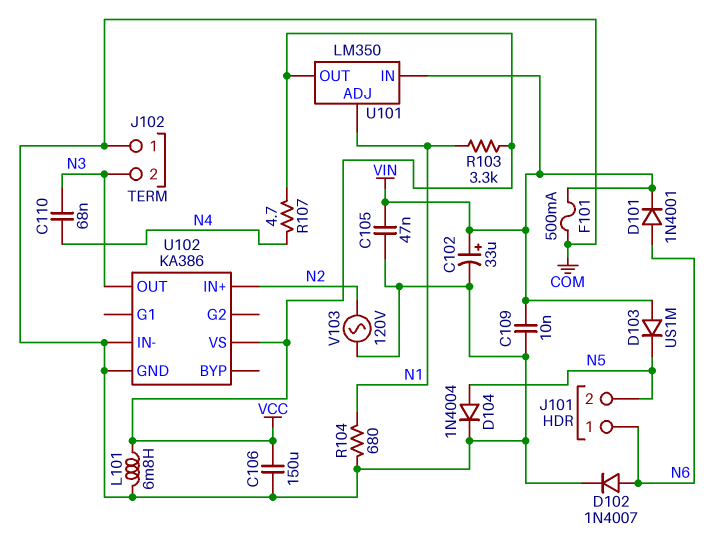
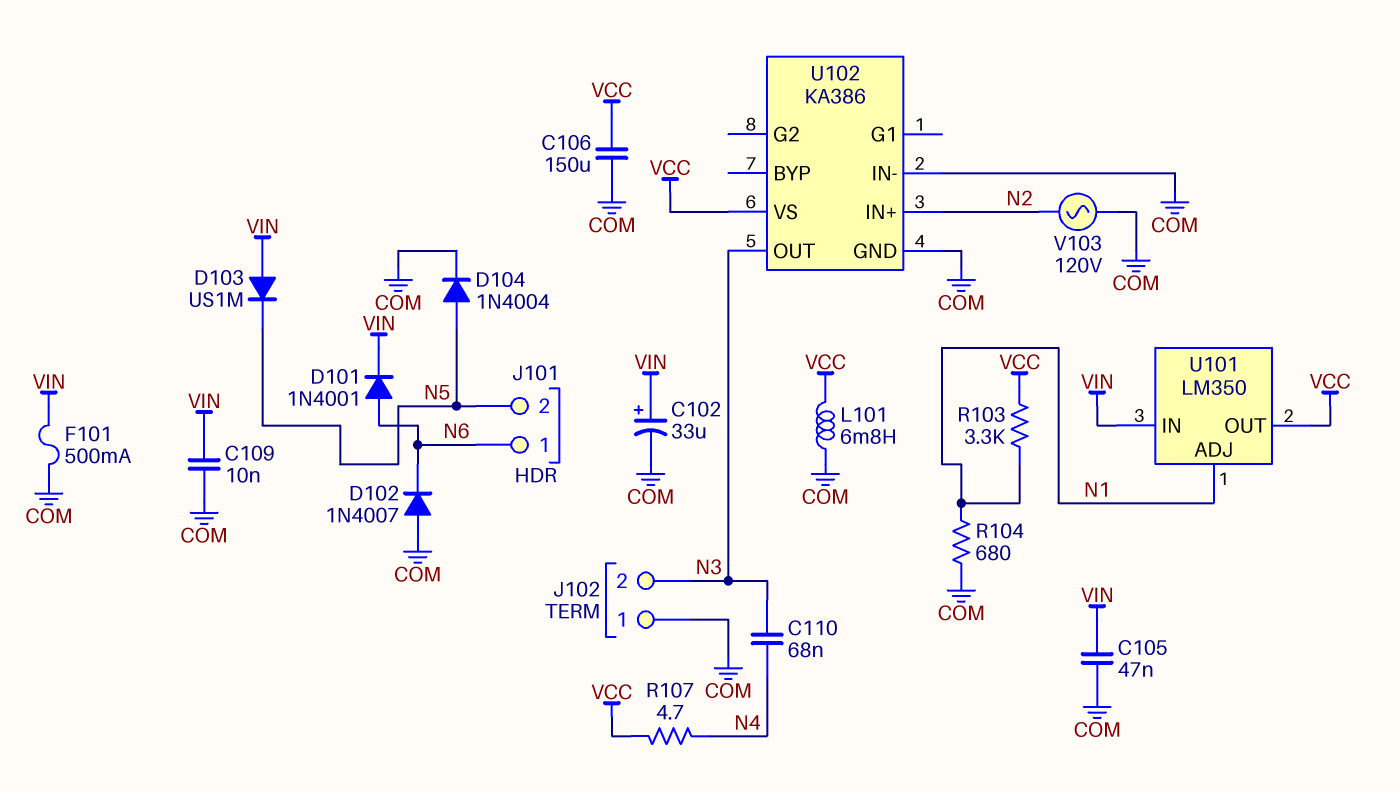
D102: diode 1N4007 (A N6, K COM) -> diode 1N4007 (A COM, K N6)

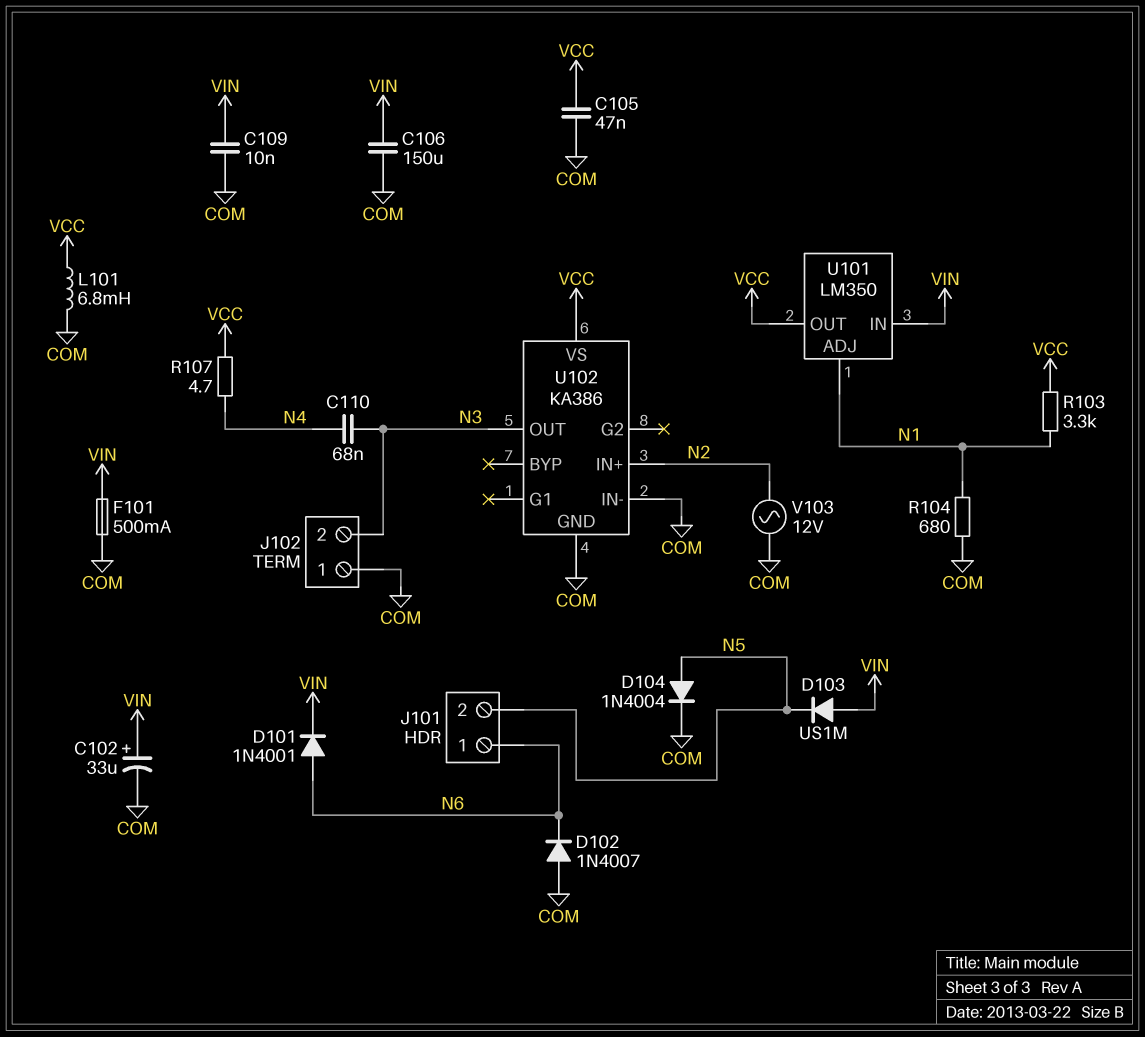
C105: 47nF (COM, VIN) -> 47nF (COM, VCC)
C106: 150uF (COM, VCC) -> 150uF (COM, VIN)
V103: AC 120V (COM, N2) -> AC 12V (COM, N2)

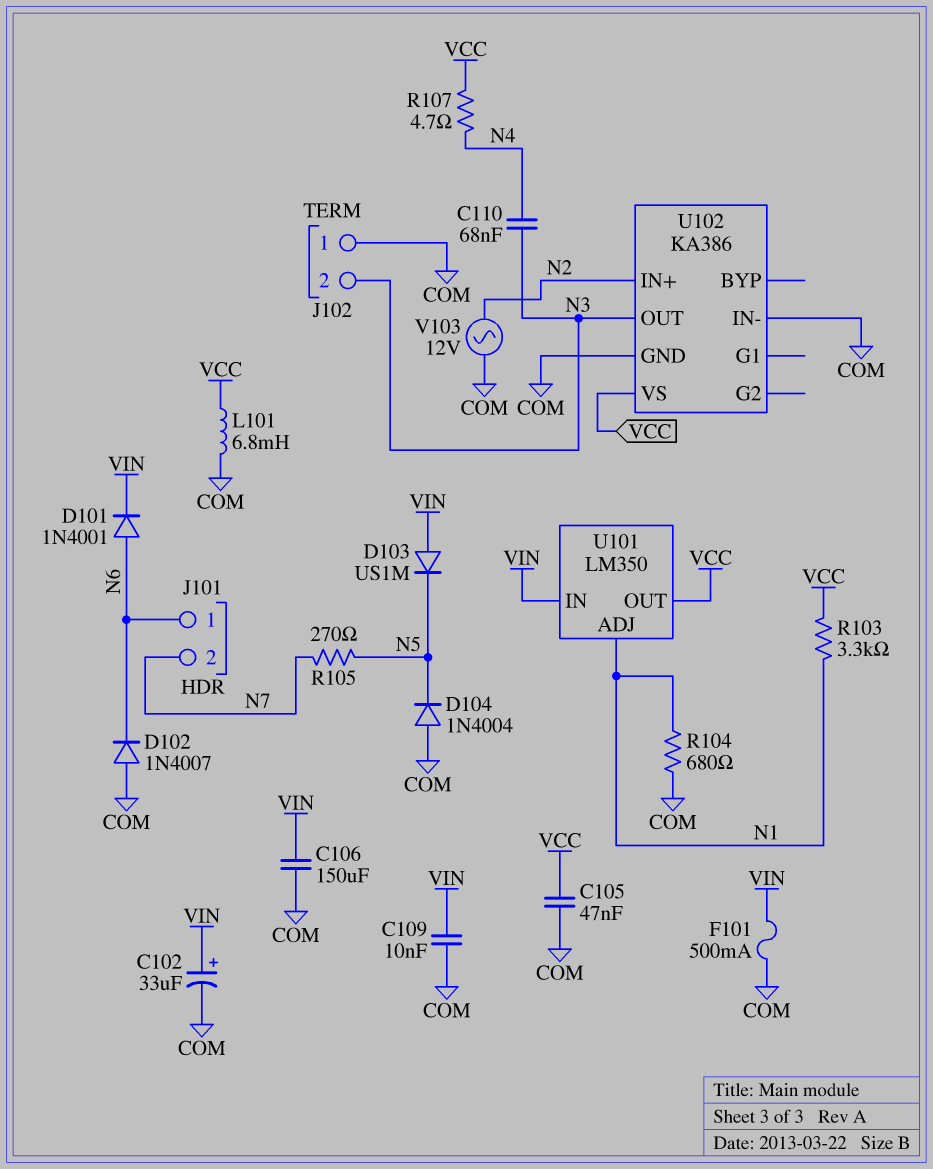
D104: diode 1N4004 (A N5, K COM) -> diode 1N4004 (A COM, K N5)
J101 pin 2: N5 -> N7
R105: none -> 270 (N5, N7)

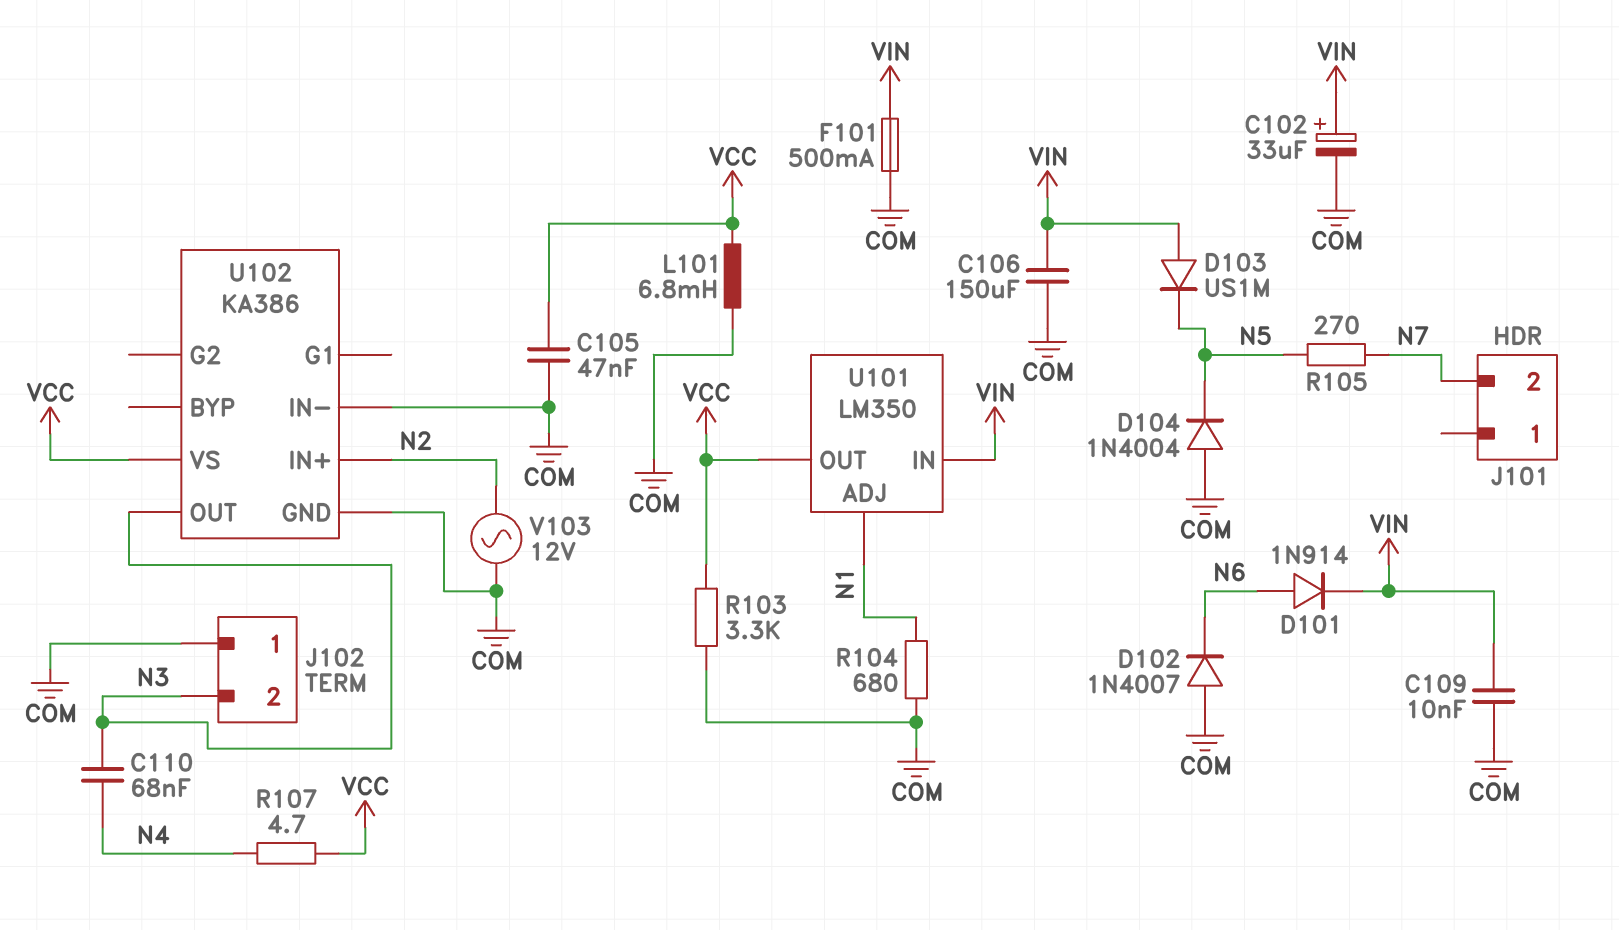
D101: diode 1N4001 (A N6, K VIN) -> diode 1N914 (A N6, K VIN)
J101 pin 1: N6 -> none
R103: 3.3k (N1, VCC) -> 3.3k (COM, VCC)

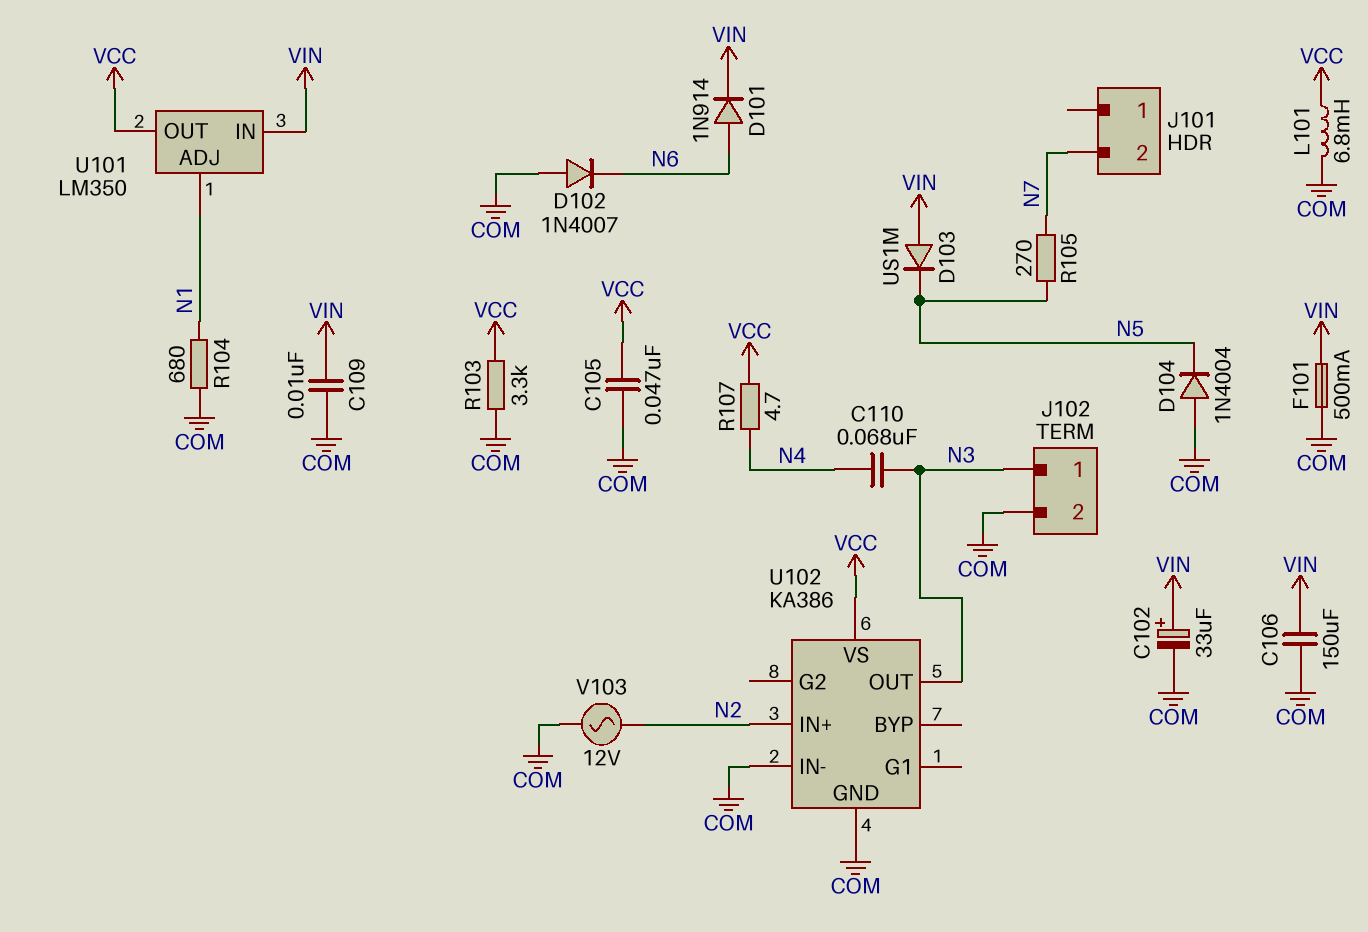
J102 pin 1: COM -> N3
J102 pin 2: N3 -> COM

